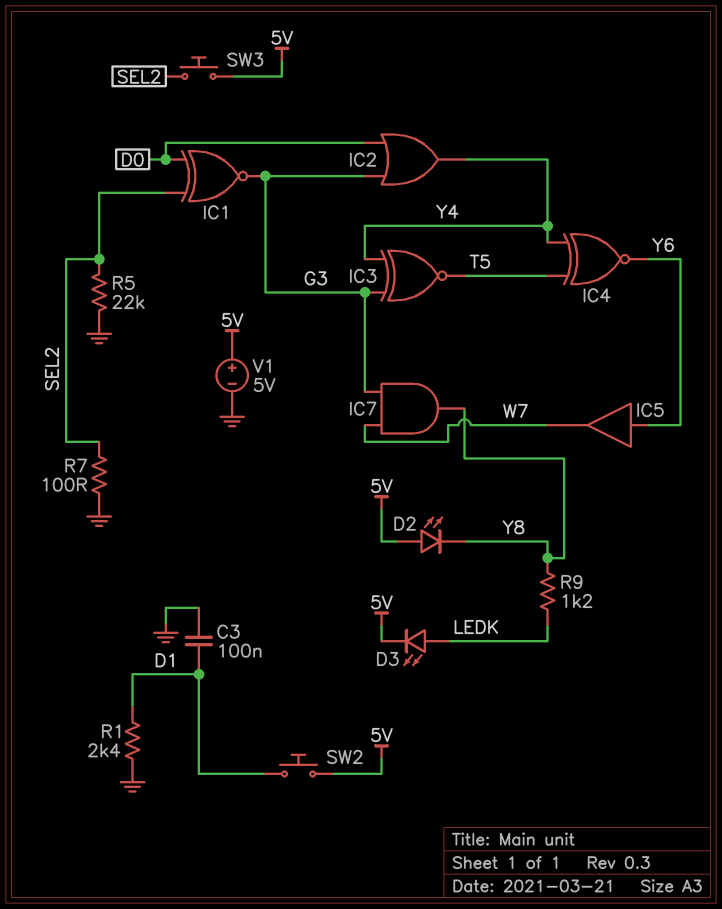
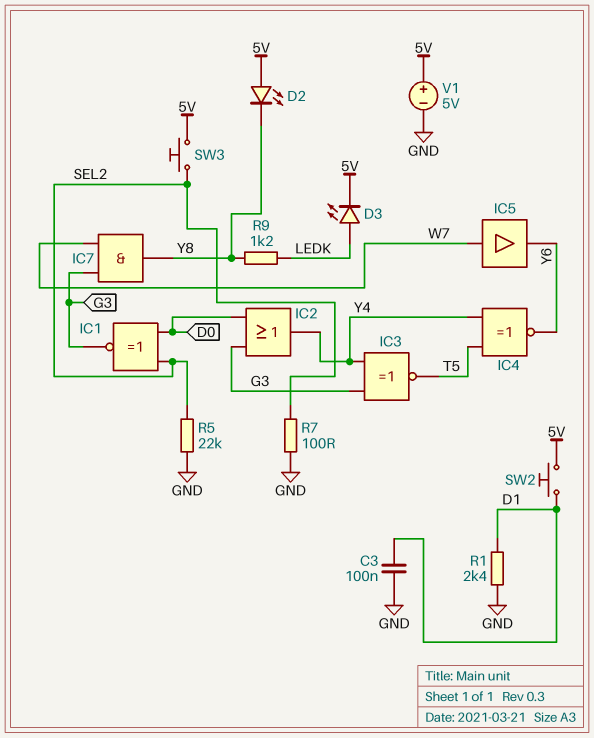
IC5: buffer (in Y6, out W7) -> buffer (in W7, out Y6)

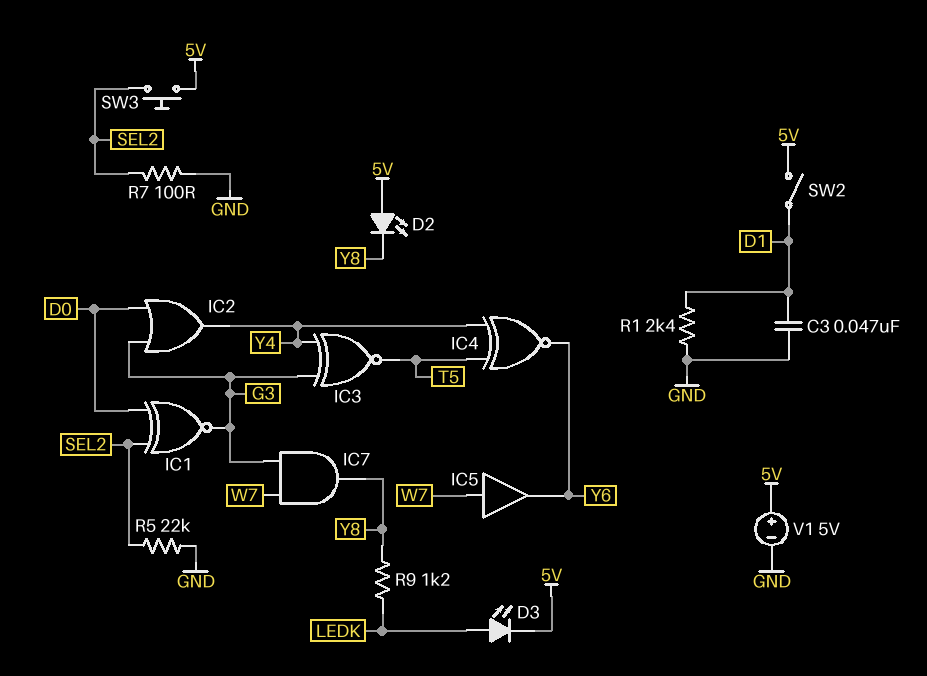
C3: 100nF (D1, GND) -> 47nF (D1, GND)
SW2: button (5V, D1) -> switch (5V, D1)

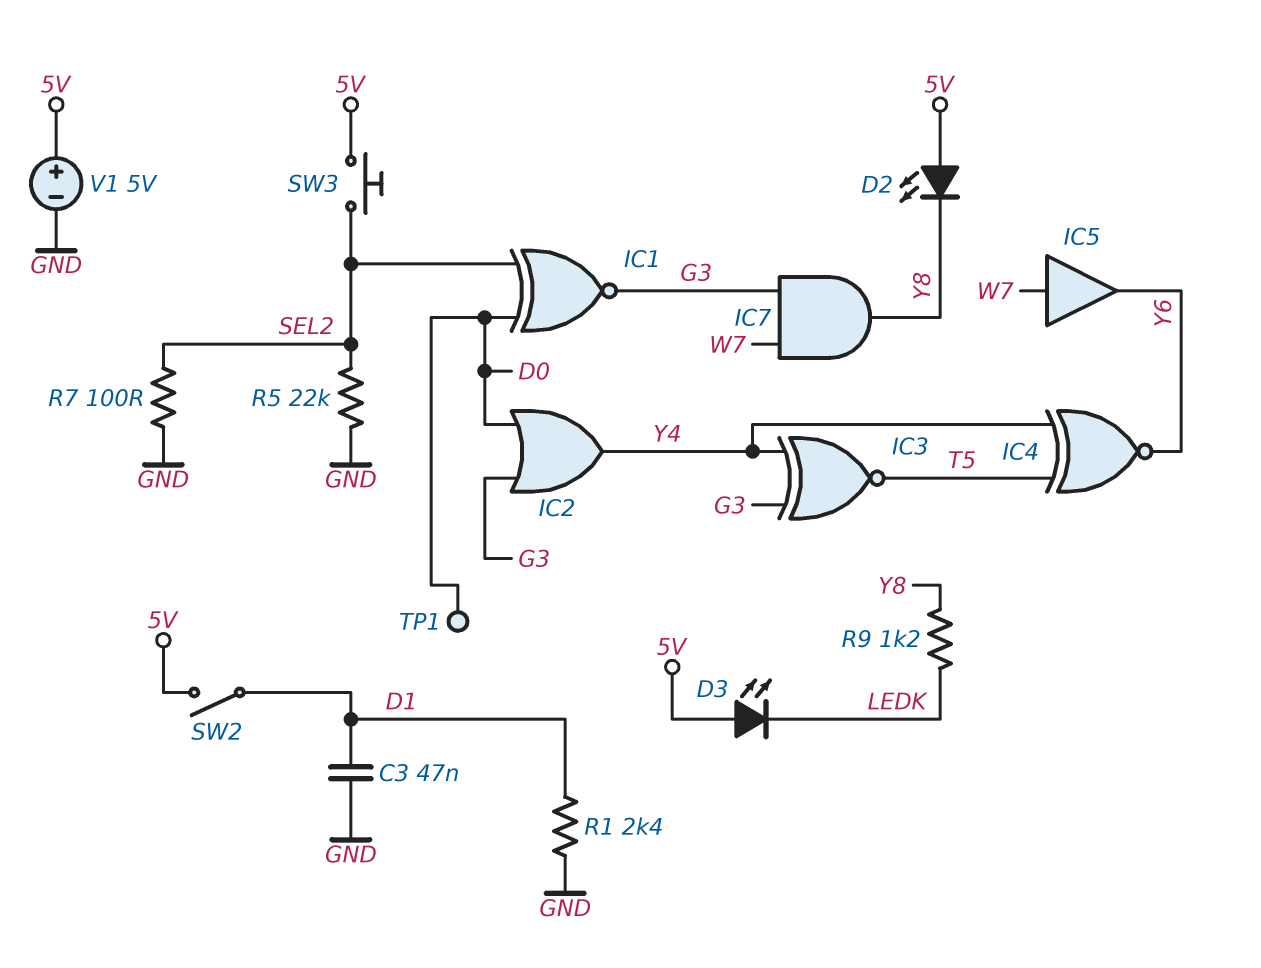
D3: LED (A LEDK, K 5V) -> LED (A 5V, K LEDK)
TP1: none -> test point (D0)

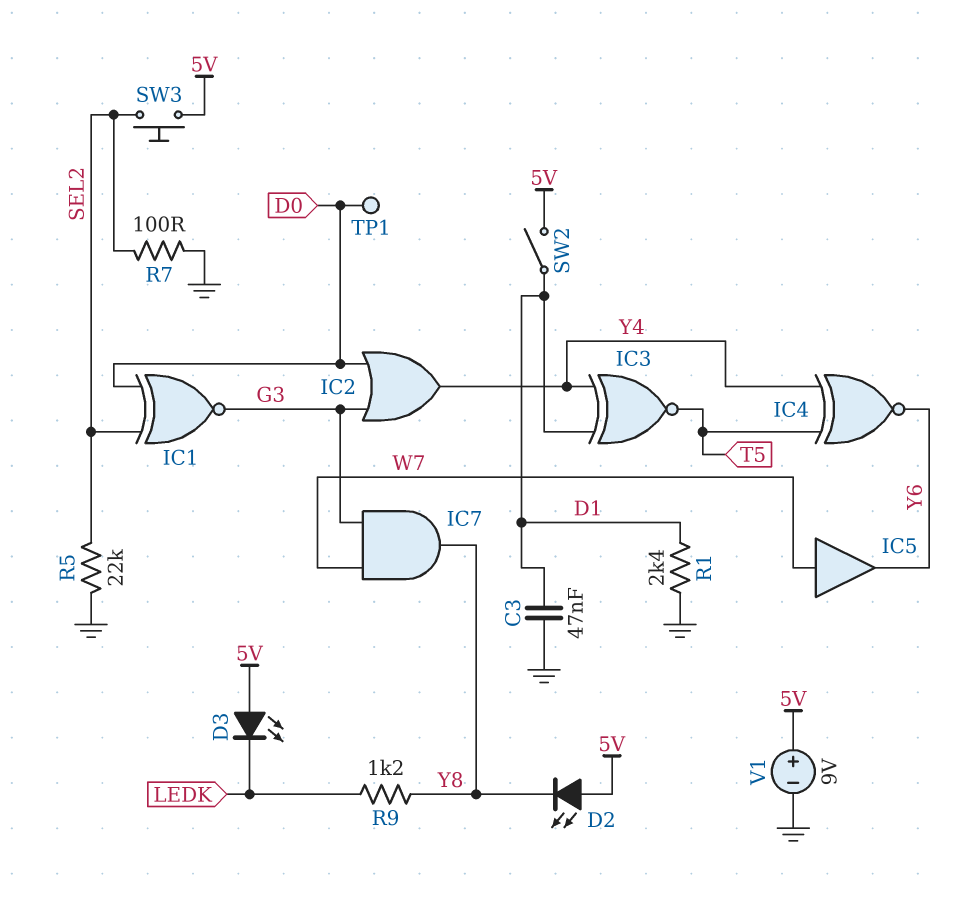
IC3: XNOR (in G3, in Y4, out T5) -> XNOR (in D1, in Y4, out T5)
V1: 5V (plus 5V, minus GND) -> 9V (plus 5V, minus GND)

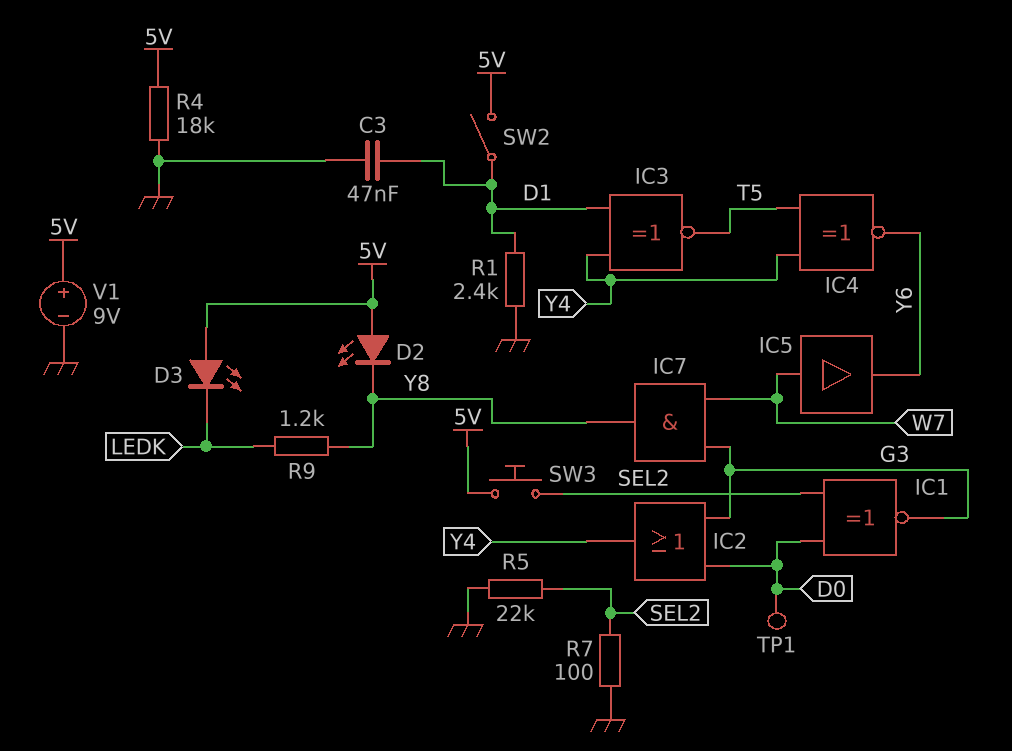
R4: none -> 18k (5V, GND)

